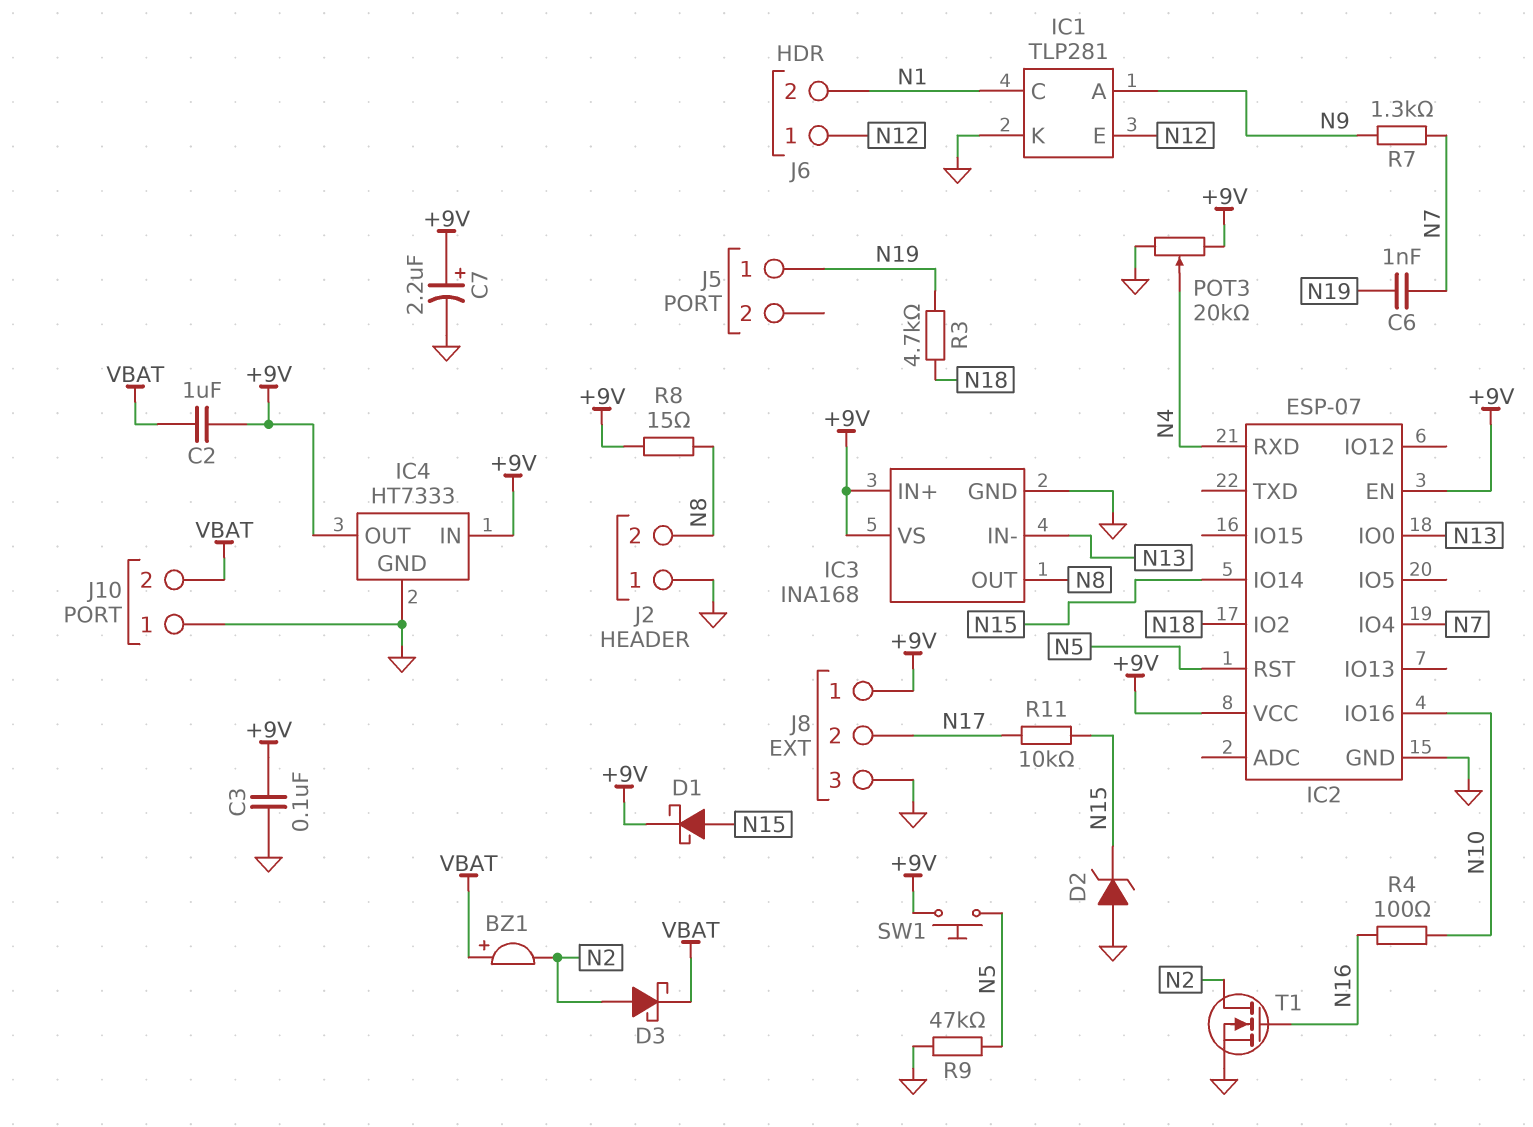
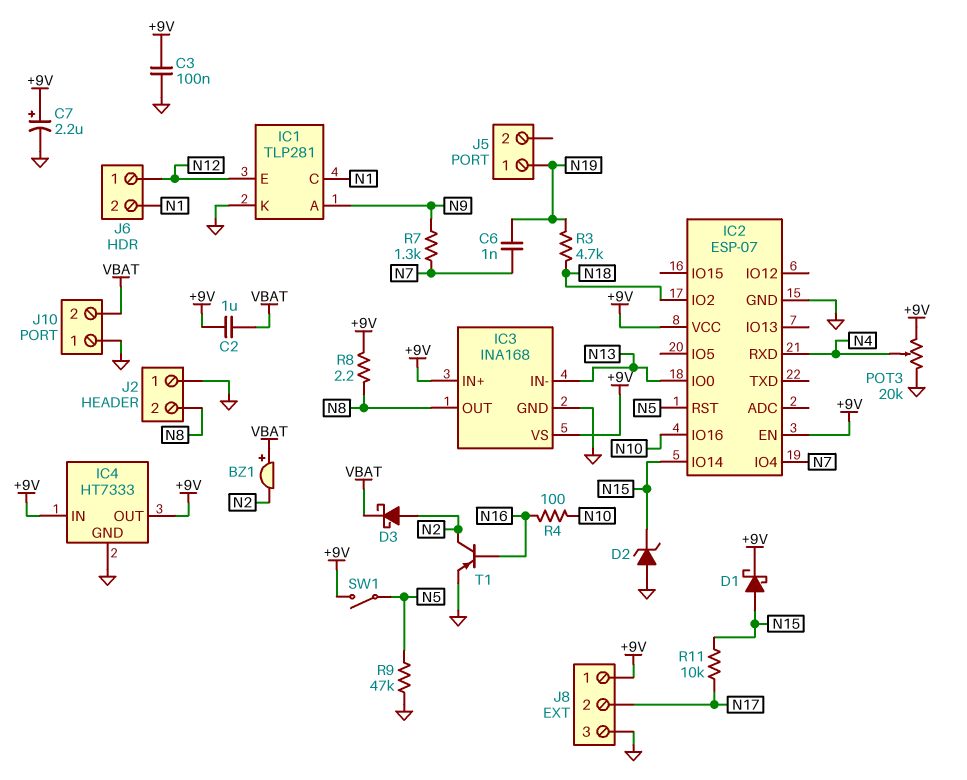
R8: 15 (+9V, N8) -> 2.2 (+9V, N8)
SW1: button (+9V, N5) -> switch (+9V, N5)
T1: NMOS (G N16, D N2, S GND) -> PNP (B N16, C N2, E GND)

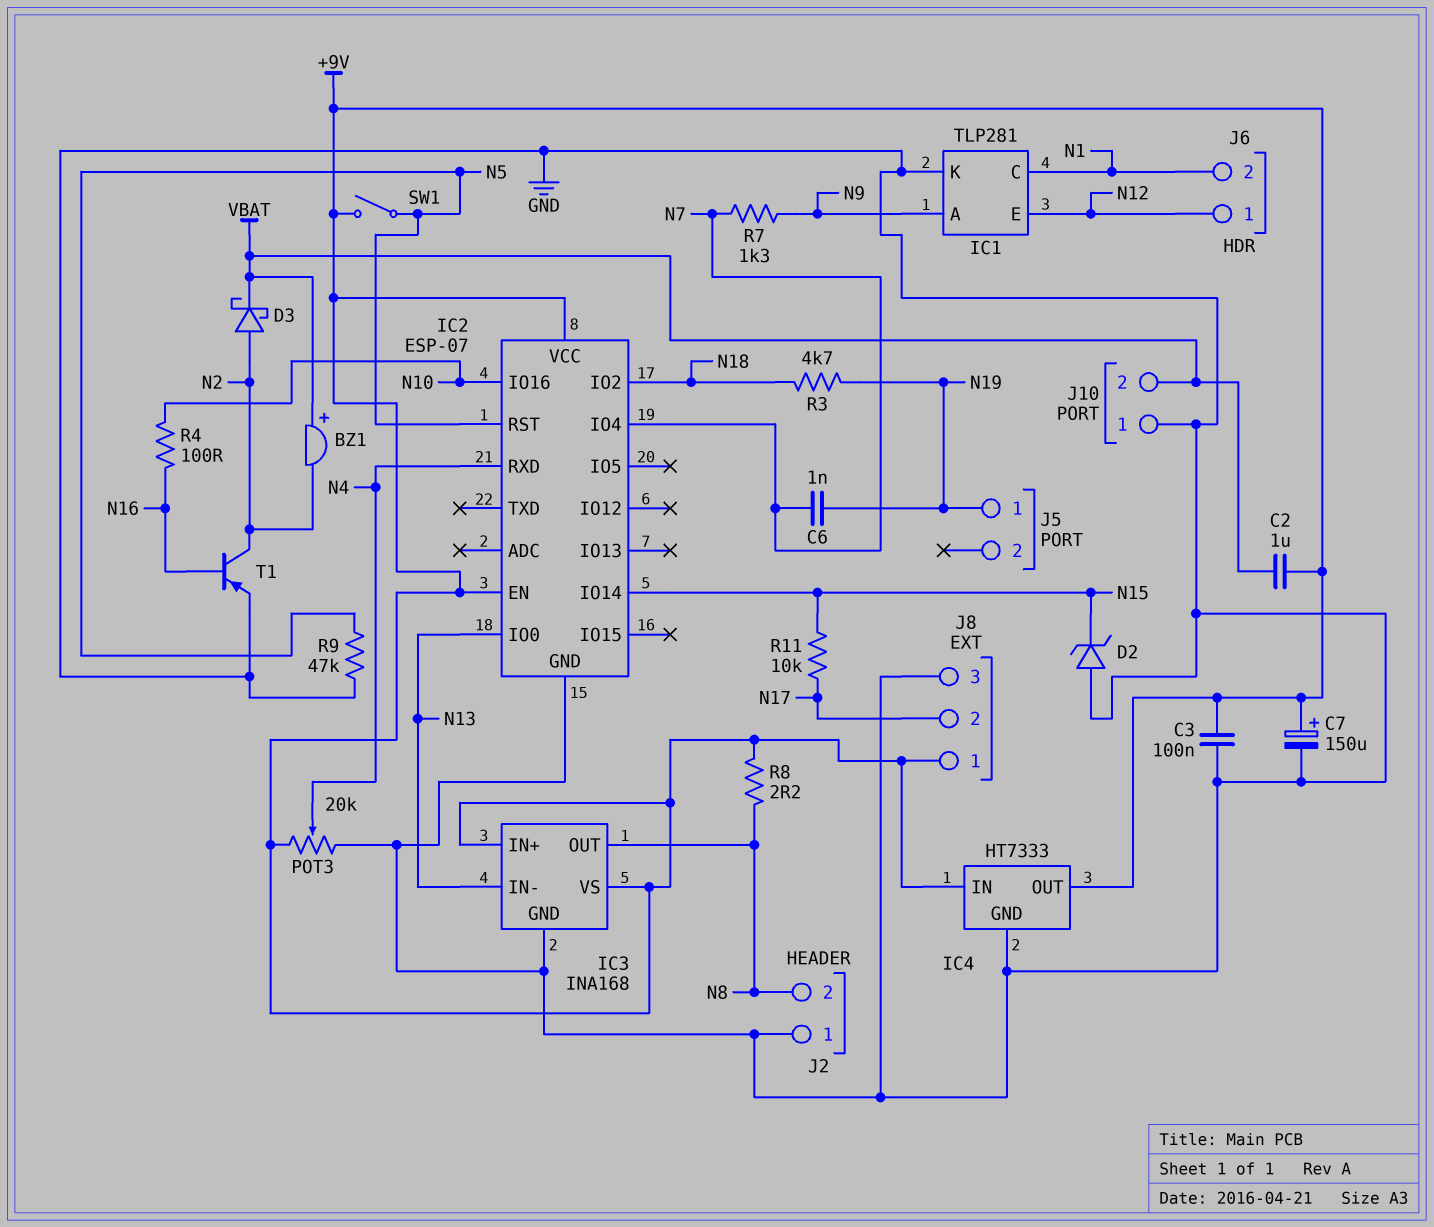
C7: 2.2uF (plus +9V, minus GND) -> 150uF (plus +9V, minus GND)
D1: schottky (A N15, K +9V) -> none

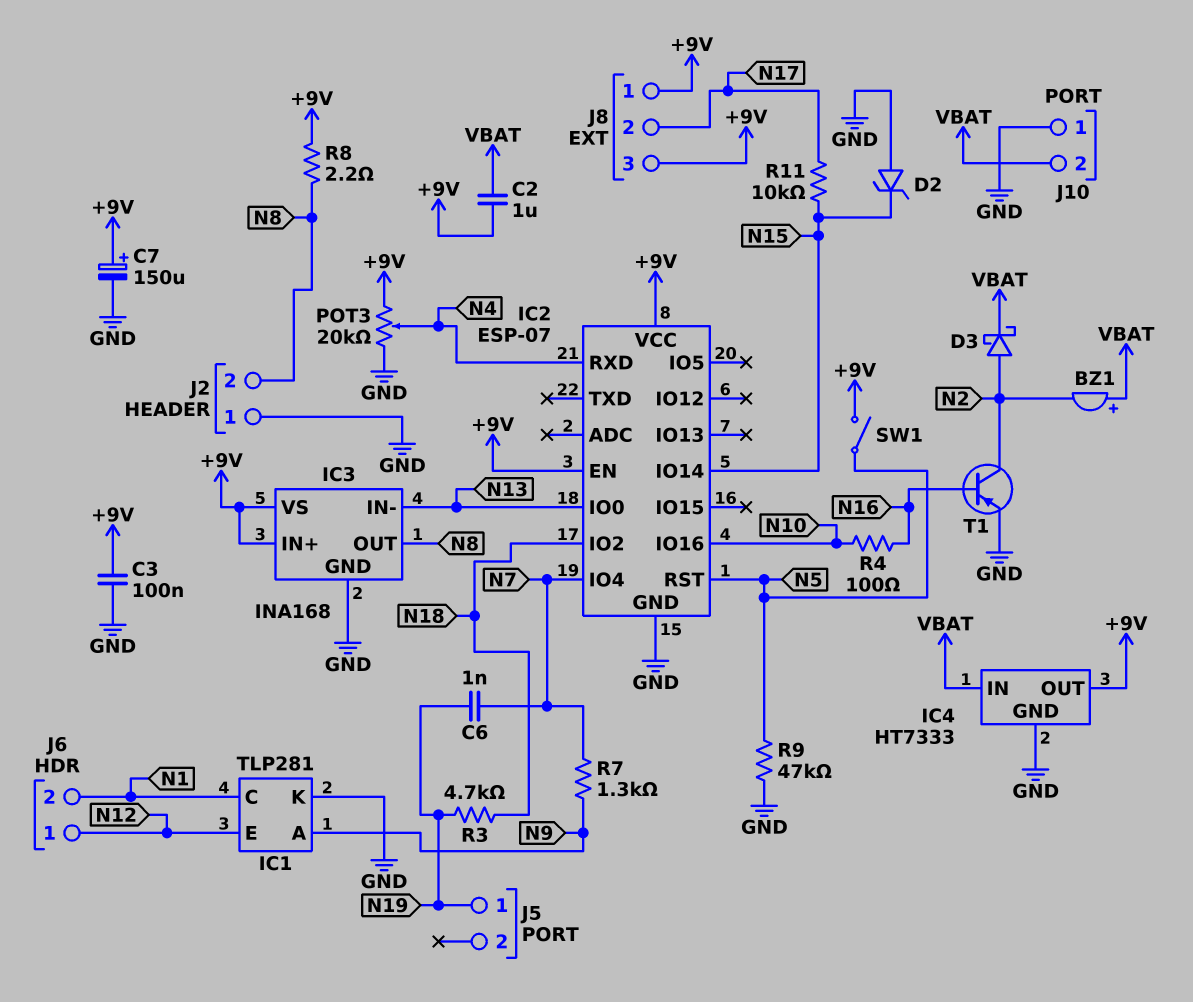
IC4 pin IN: +9V -> VBAT
J8 pin 3: GND -> +9V

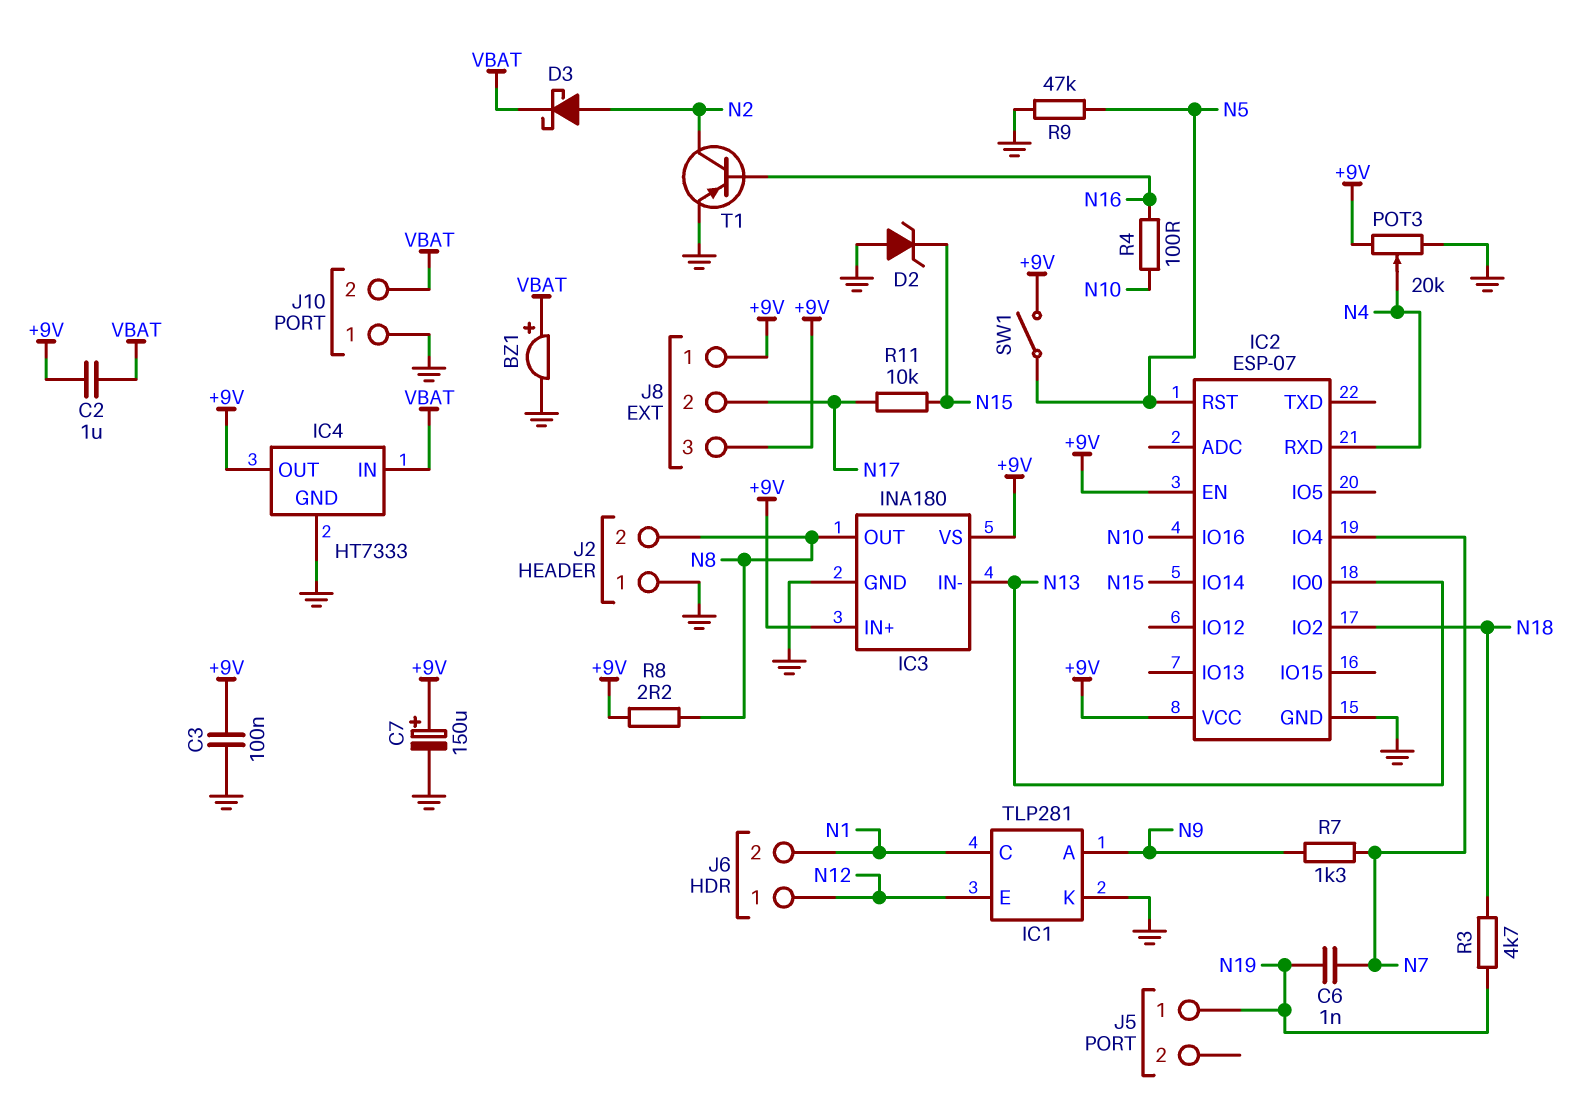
BZ1: buzzer (plus VBAT, minus N2) -> buzzer (plus VBAT, minus GND)
IC3: INA168 -> INA180

